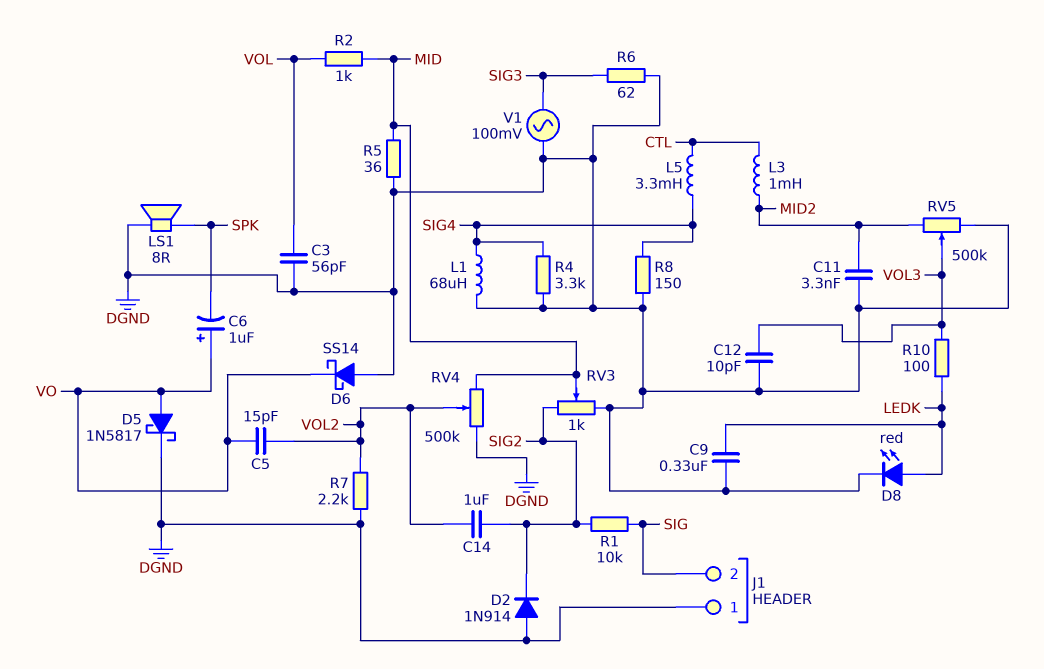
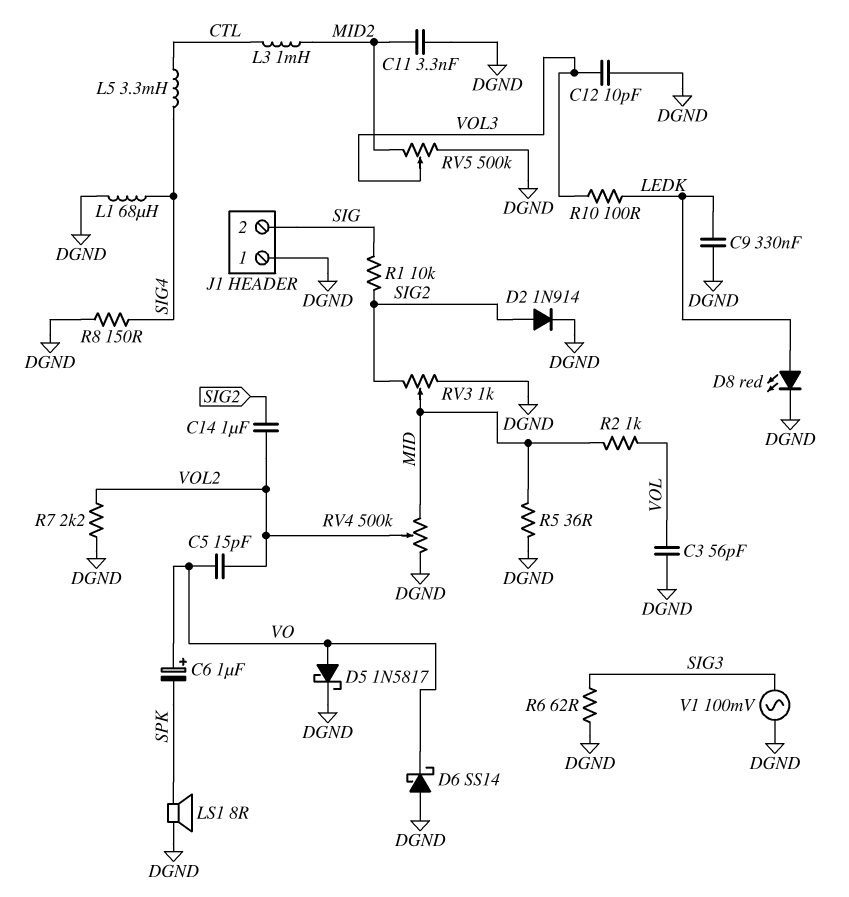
D2: diode 1N914 (A DGND, K SIG2) -> diode 1N914 (A SIG2, K DGND)
R4: 3.3k (DGND, SIG4) -> none

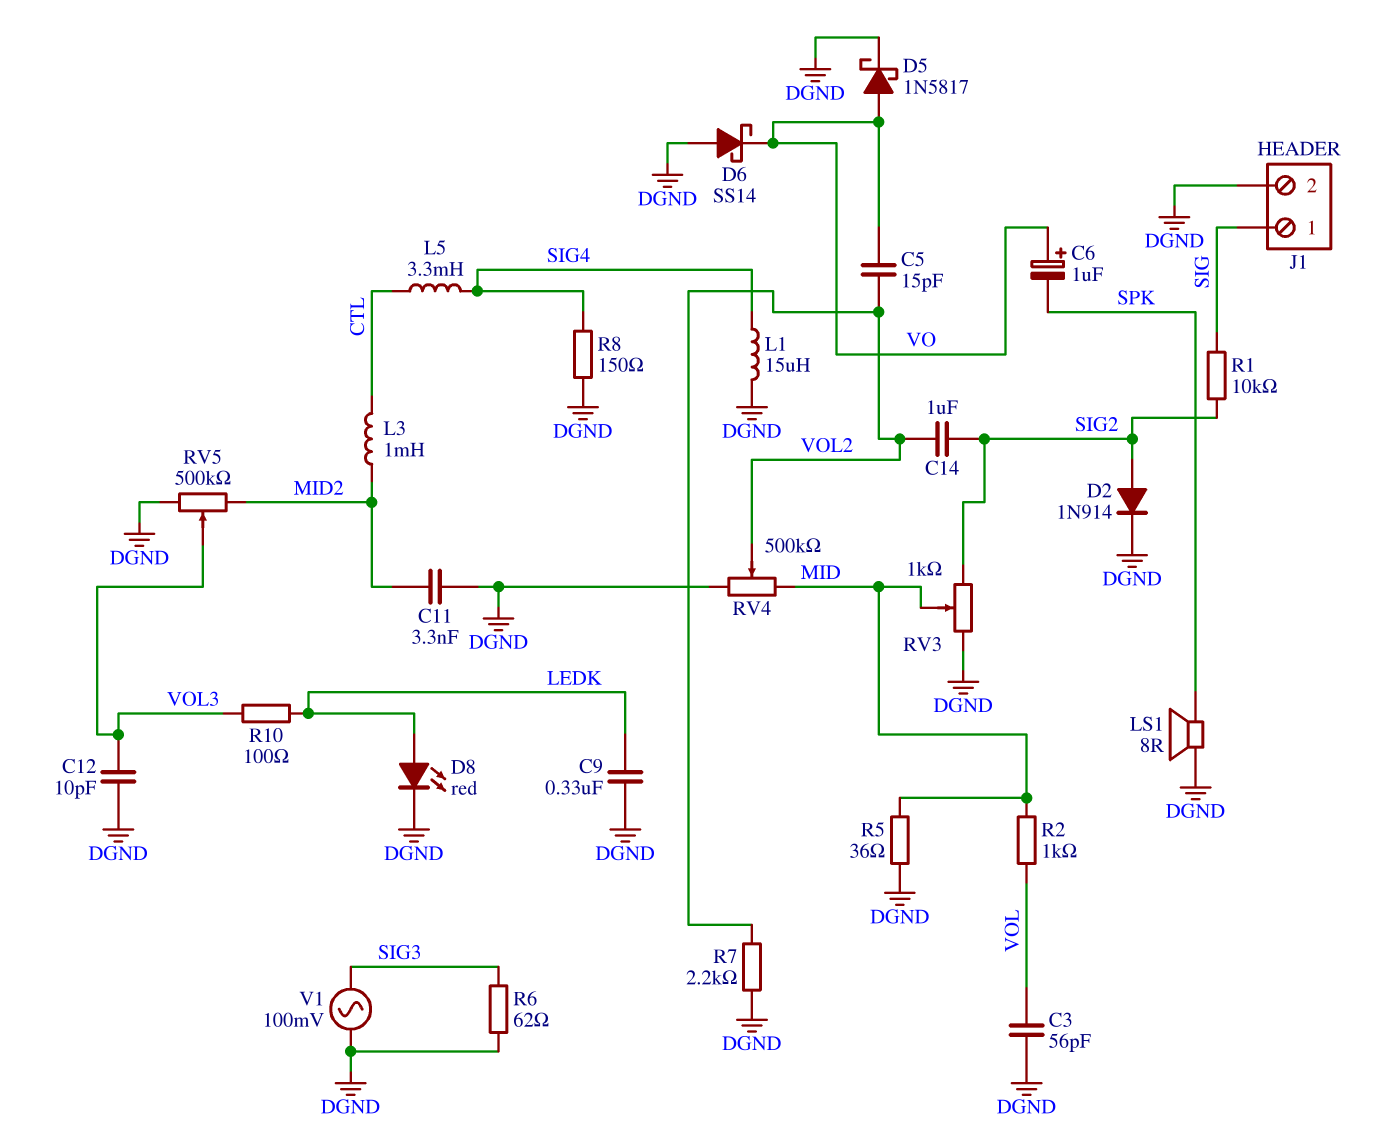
J1 pin 1: DGND -> SIG
J1 pin 2: SIG -> DGND
L1: 68uH (DGND, SIG4) -> 15uH (DGND, SIG4)

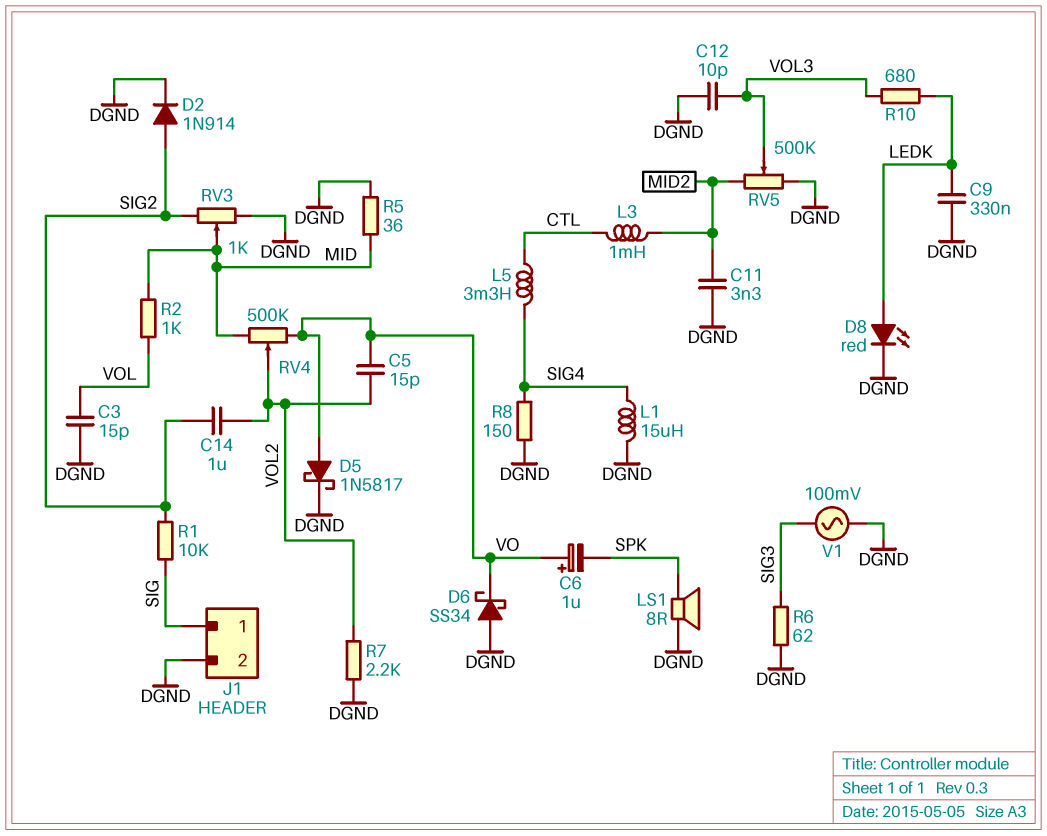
C3: 56pF (DGND, VOL) -> 15pF (DGND, VOL)
D6: schottky SS14 (A DGND, K VO) -> schottky SS34 (A DGND, K VO)
R10: 100 (LEDK, VOL3) -> 680 (LEDK, VOL3)
RV4: 500k (DGND, MID, wiper VOL2) -> 500k (MID, VO, wiper VOL2)

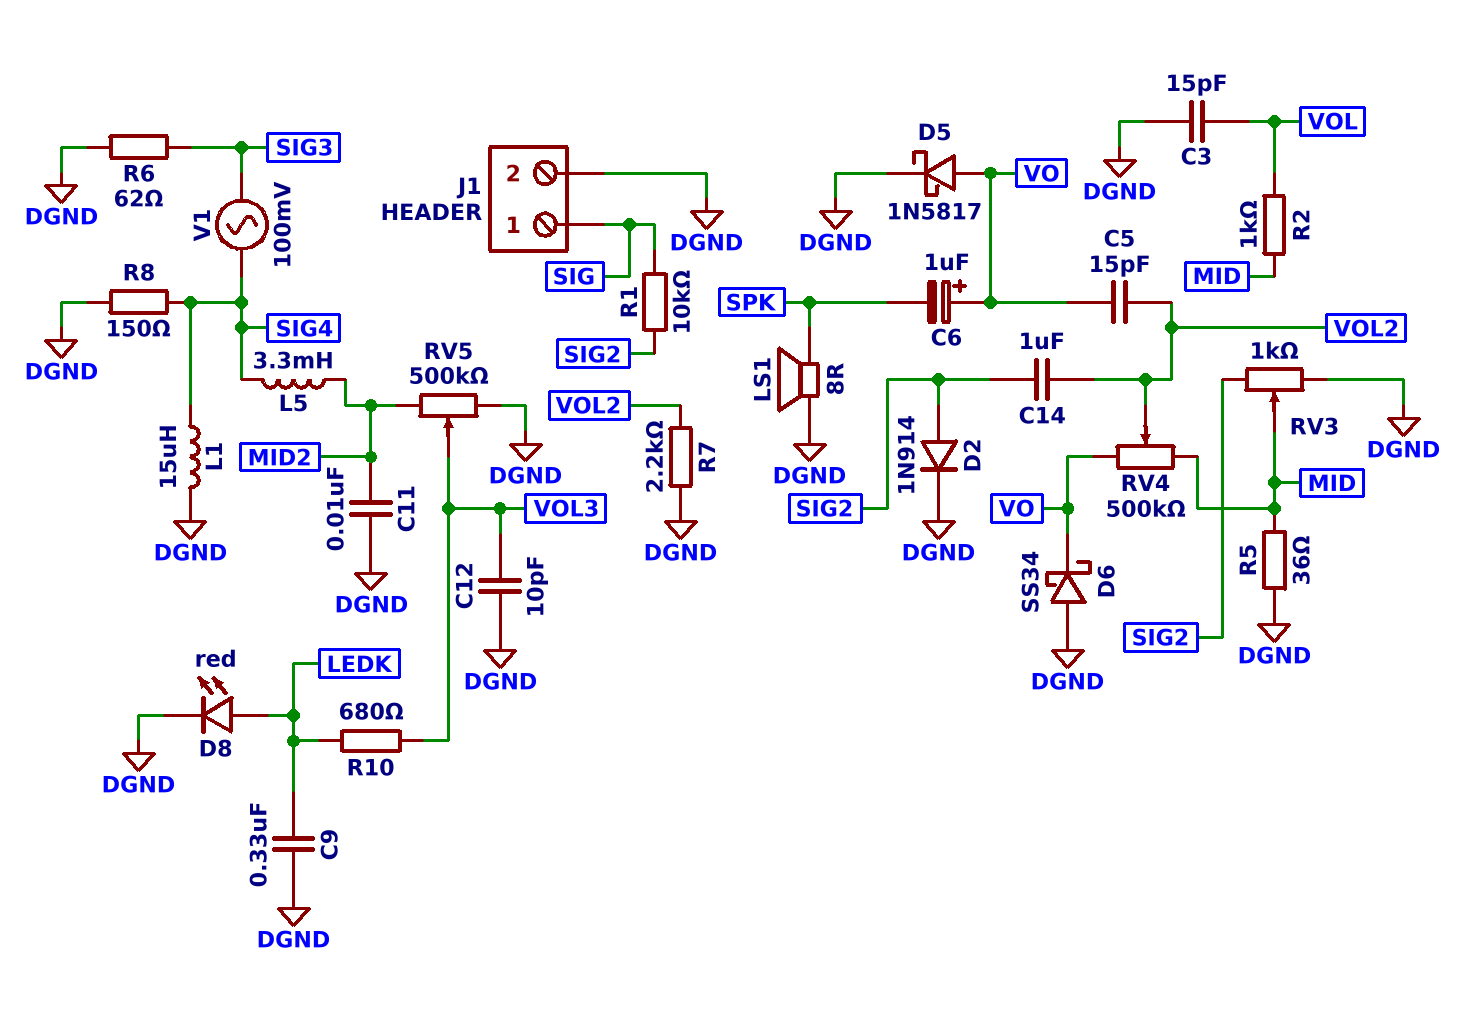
C11: 3.3nF (DGND, MID2) -> 10nF (DGND, MID2)
L3: 1mH (CTL, MID2) -> none
L5: 3.3mH (CTL, SIG4) -> 3.3mH (MID2, SIG4)
V1: AC 100mV (DGND, SIG3) -> AC 100mV (SIG3, SIG4)

